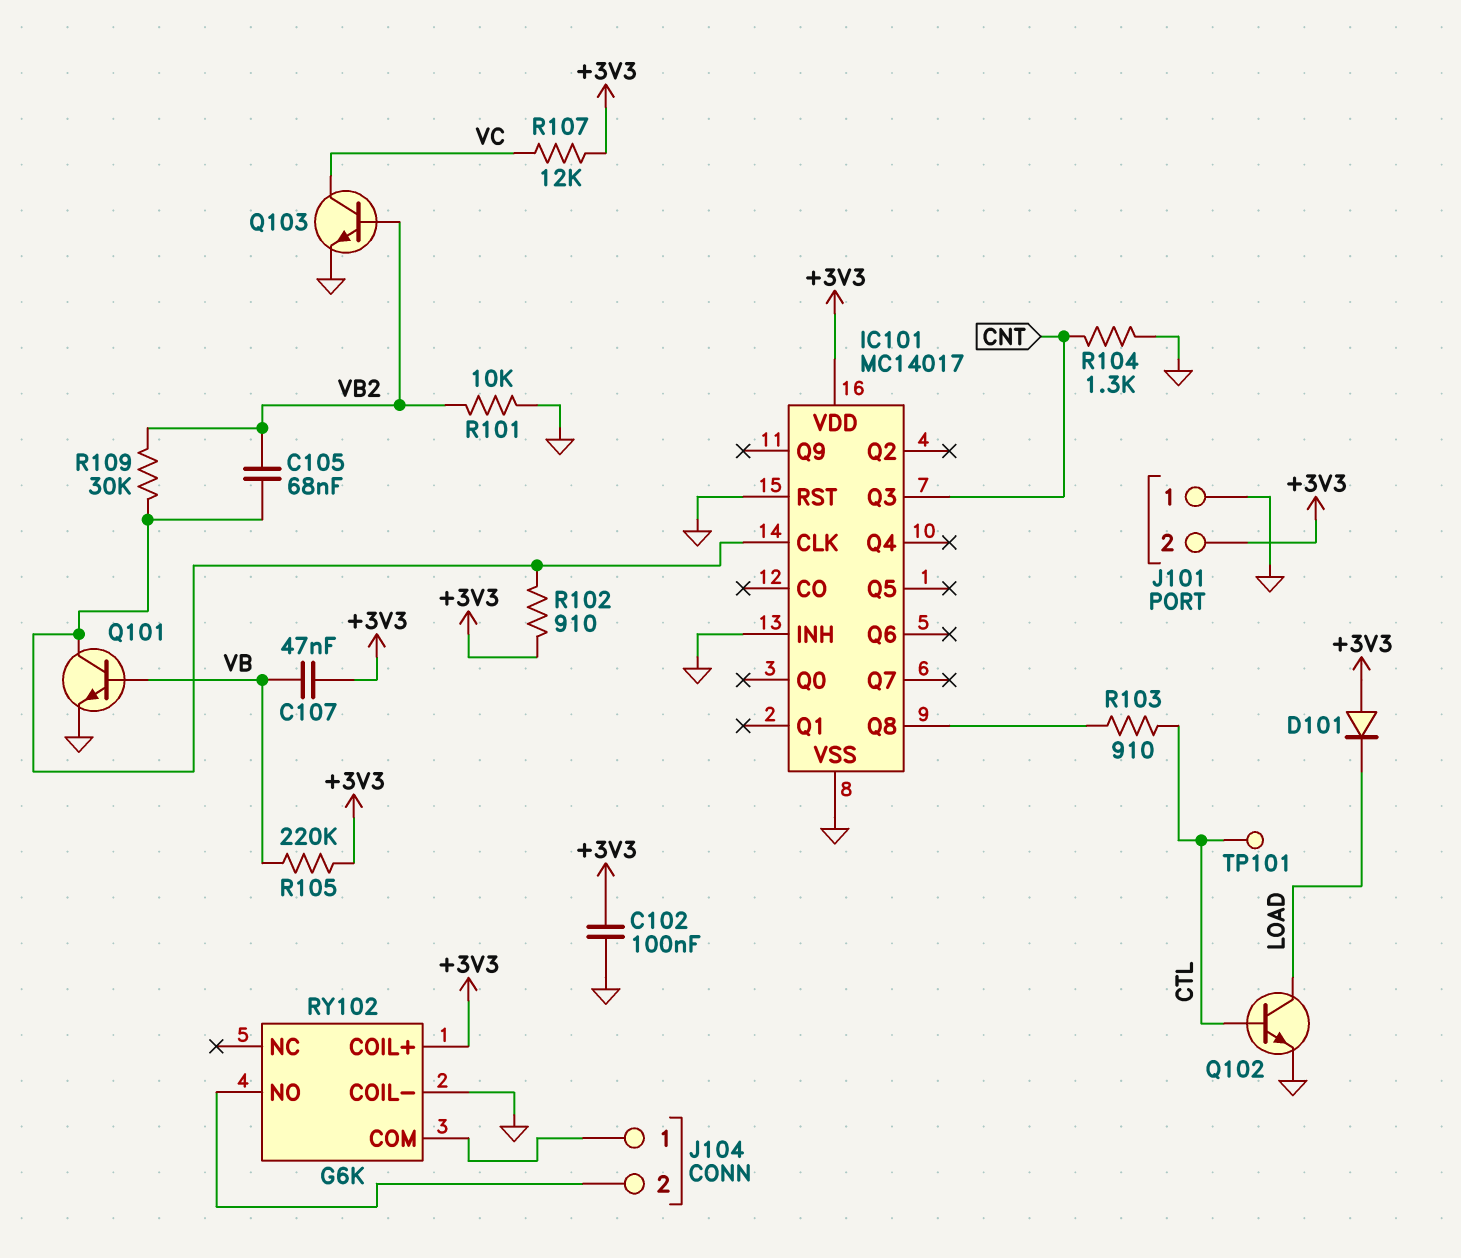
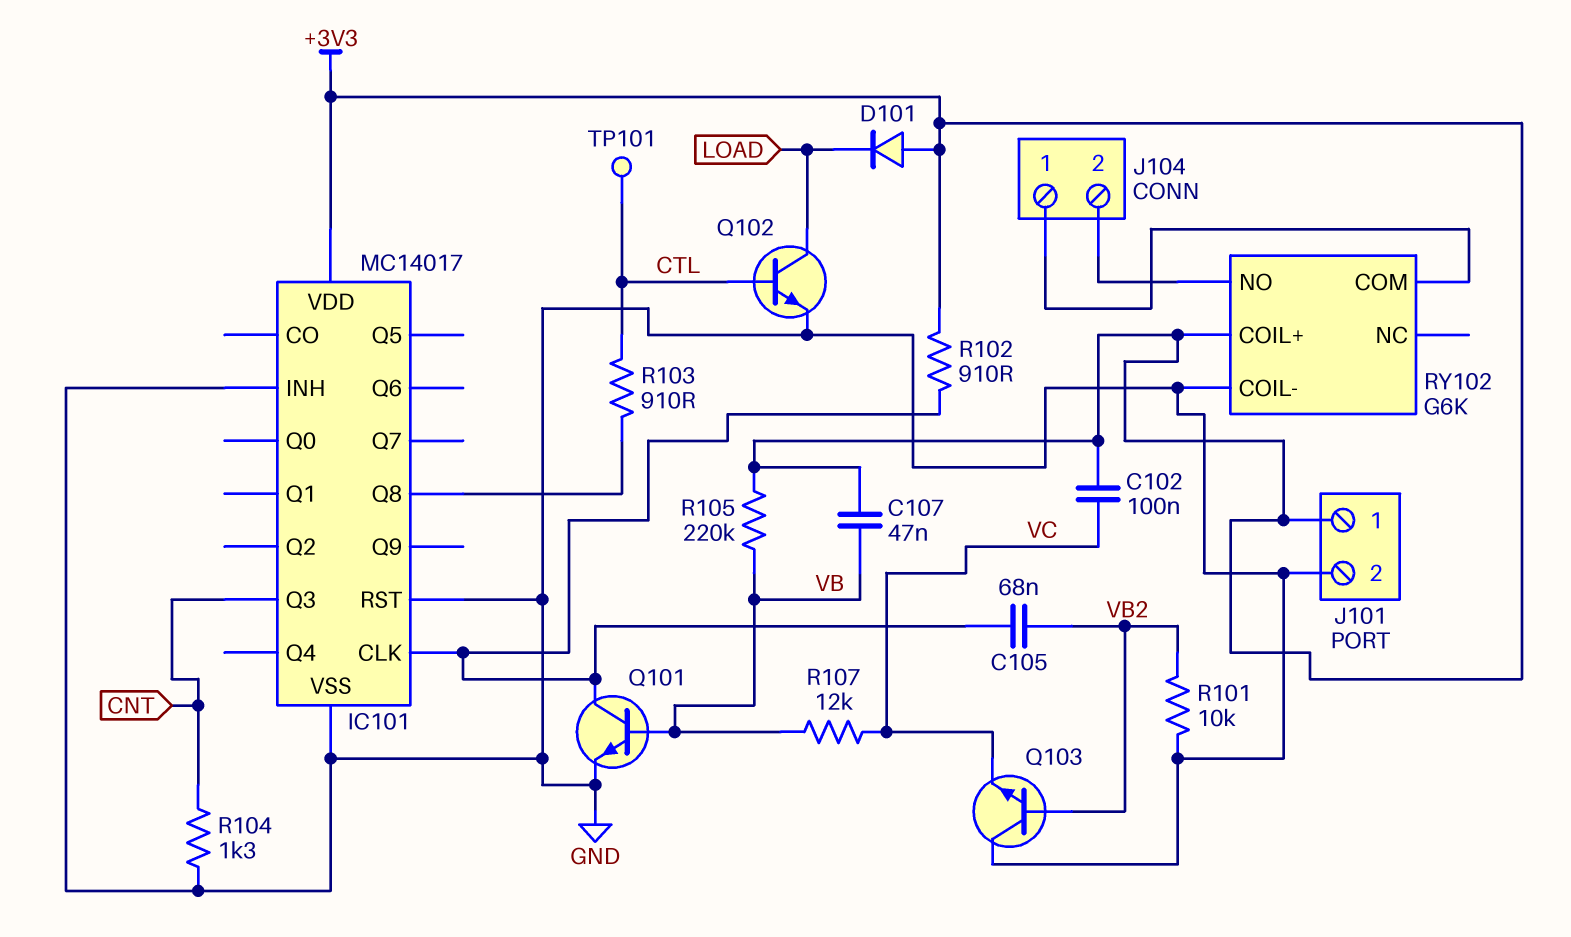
C102: 100nF (+3V3, GND) -> 100nF (+3V3, VC)
J101 pin 1: GND -> +3V3
J101 pin 2: +3V3 -> GND
Q103: NPN (B VB2, C VC, E GND) -> NPN (B VB2, C GND, E VC)
R107: 12k (+3V3, VC) -> 12k (VB, VC)
R109: 30k (IC101/CLK, VB2) -> none

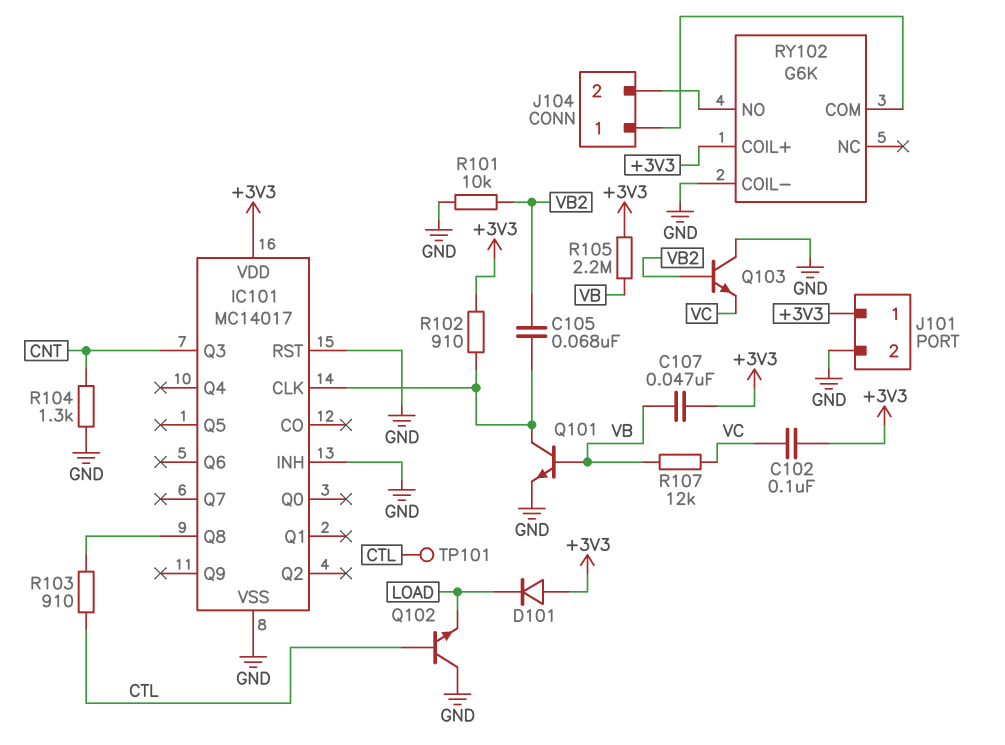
Q102: NPN (B CTL, C LOAD, E GND) -> NPN (B CTL, C GND, E LOAD)
R105: 220k (+3V3, VB) -> 2.2M (+3V3, VB)

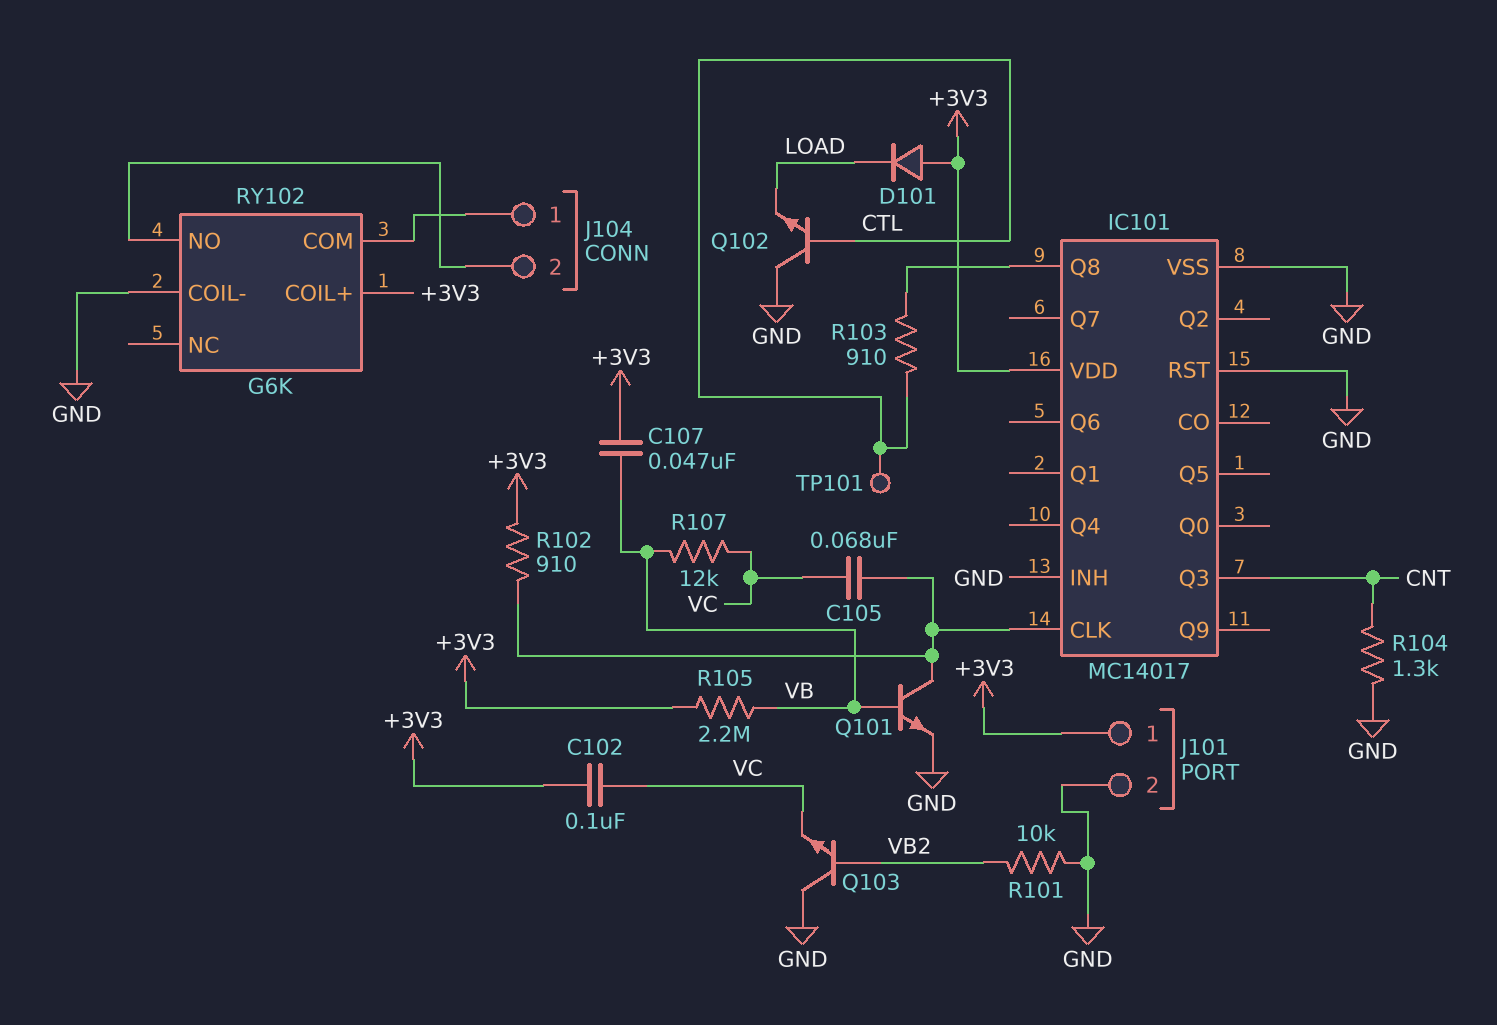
C105: 68nF (IC101/CLK, VB2) -> 68nF (IC101/CLK, VC)

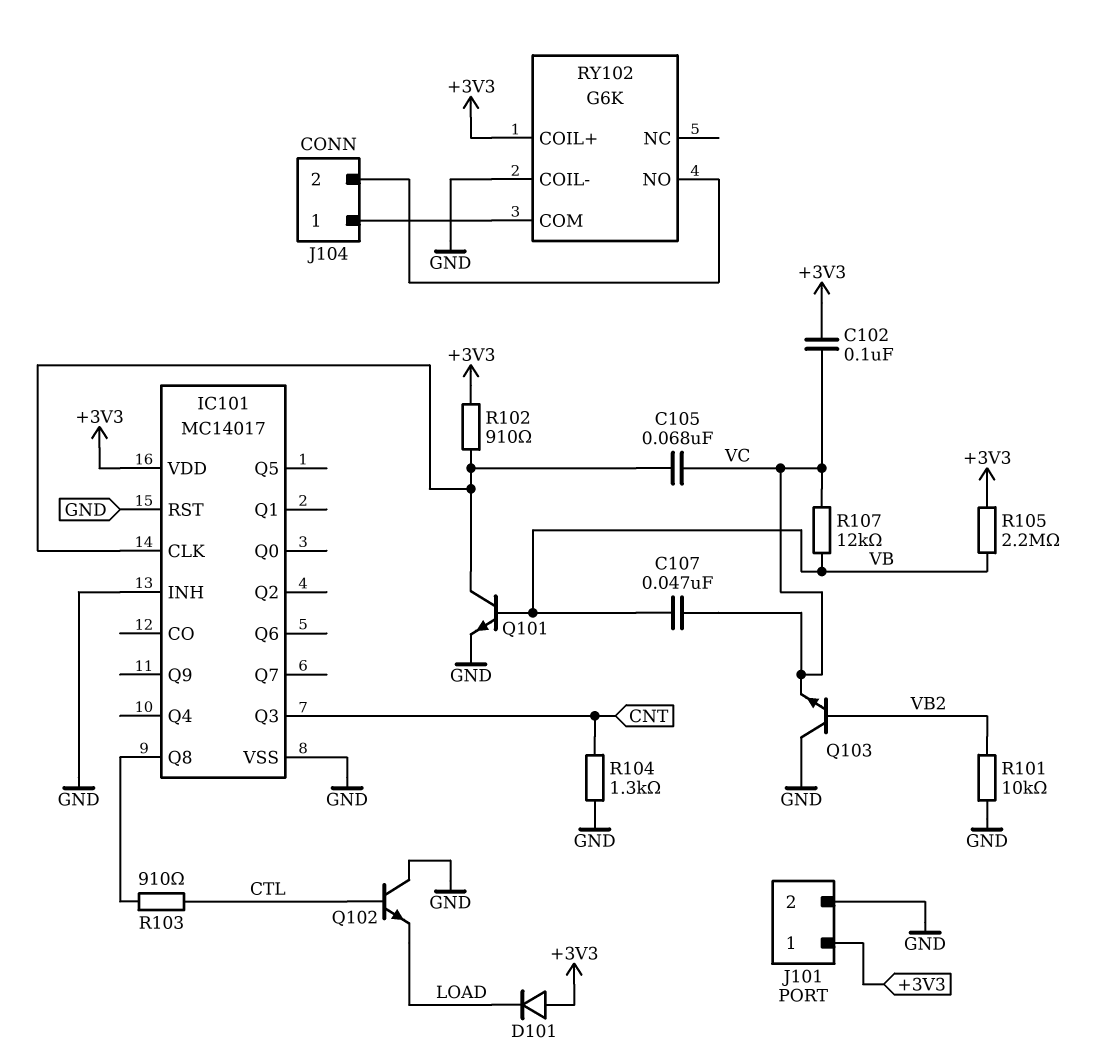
C107: 47nF (+3V3, VB) -> 47nF (VB, VC)
TP101: test point (CTL) -> none

